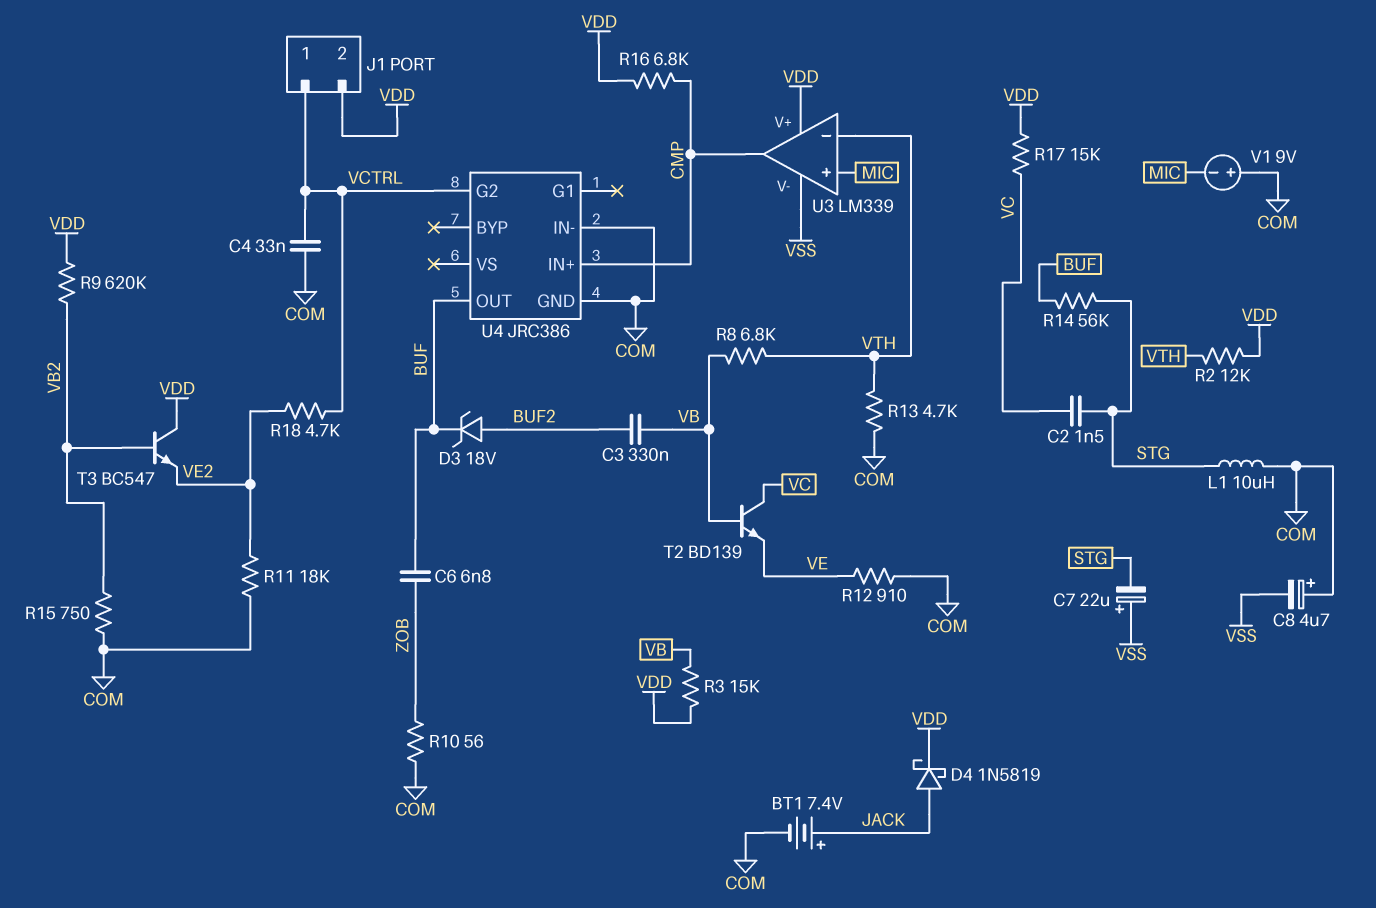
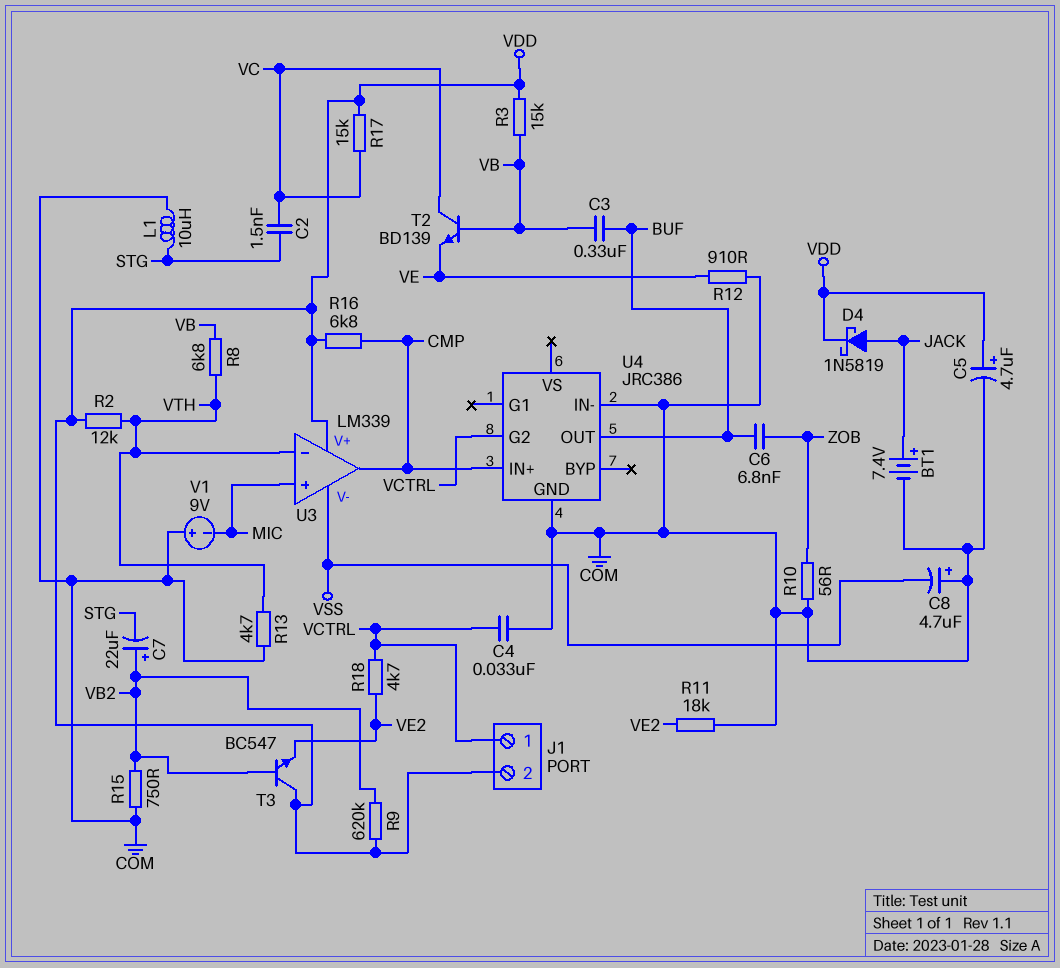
C3: 330nF (BUF2, VB) -> 330nF (BUF, VB)
C5: none -> 4.7uF (plus VDD, minus COM)
C7: 22uF (plus VSS, minus STG) -> 22uF (plus VB2, minus STG)
D3: zener 18V (A BUF2, K BUF) -> none
R14: 56k (BUF, STG) -> none

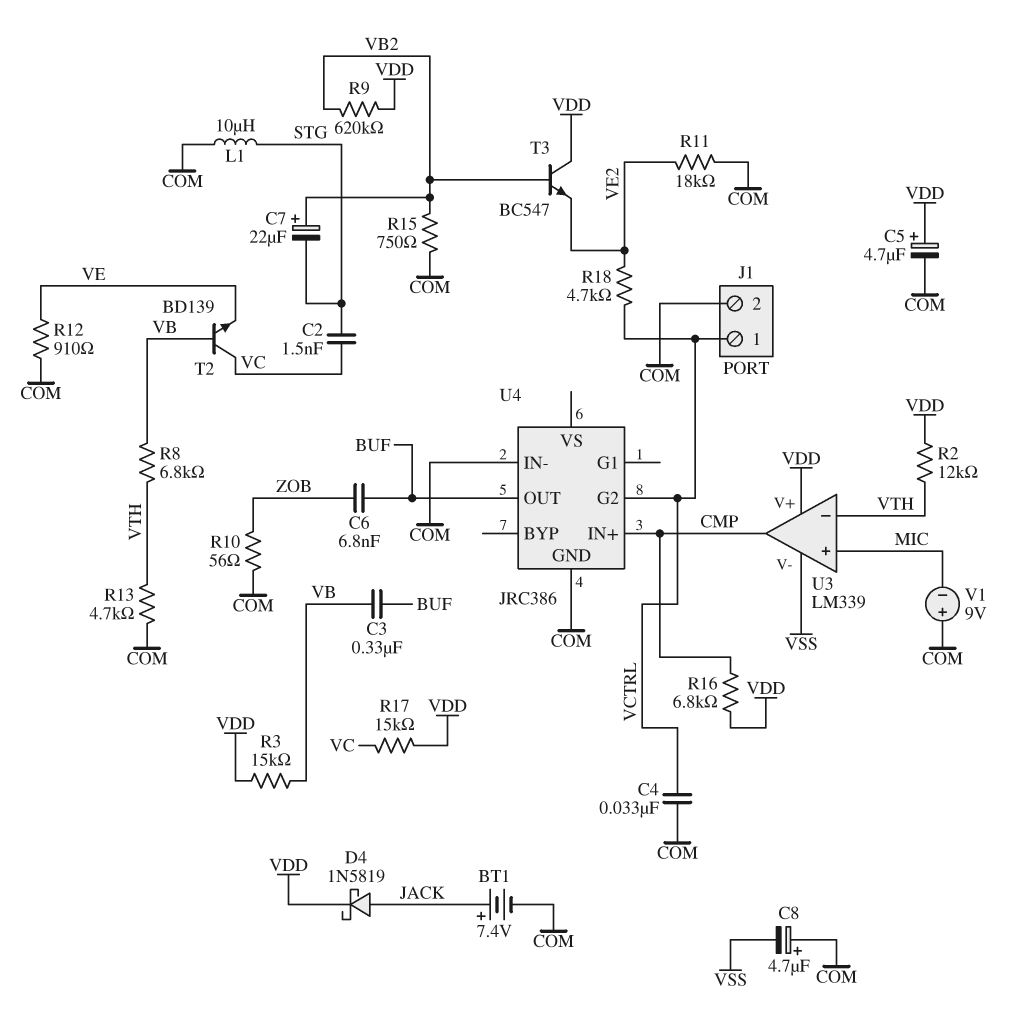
J1 pin 2: VDD -> COM

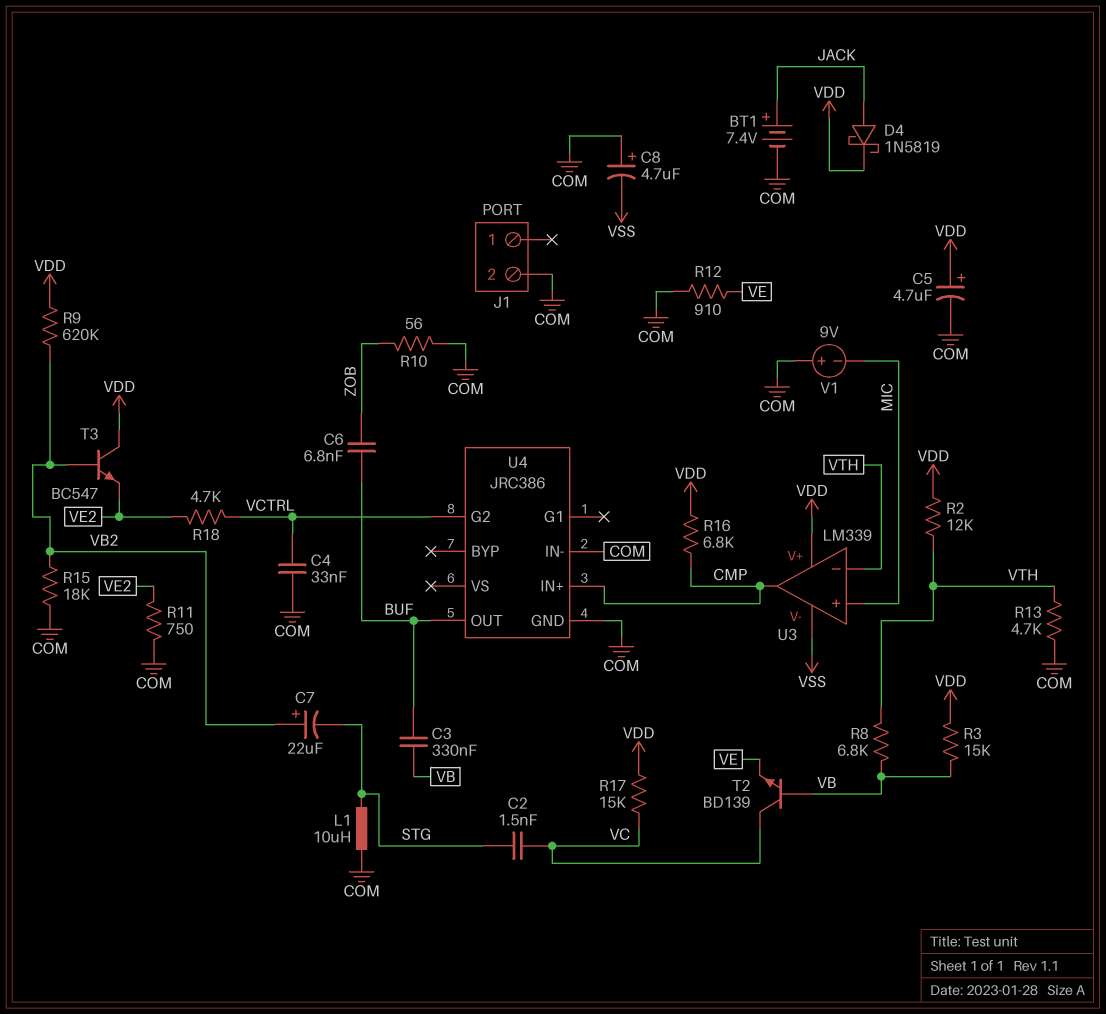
J1 pin 1: VCTRL -> none
R11: 18k (COM, VE2) -> 750 (COM, VE2)
R15: 750 (COM, VB2) -> 18k (COM, VB2)

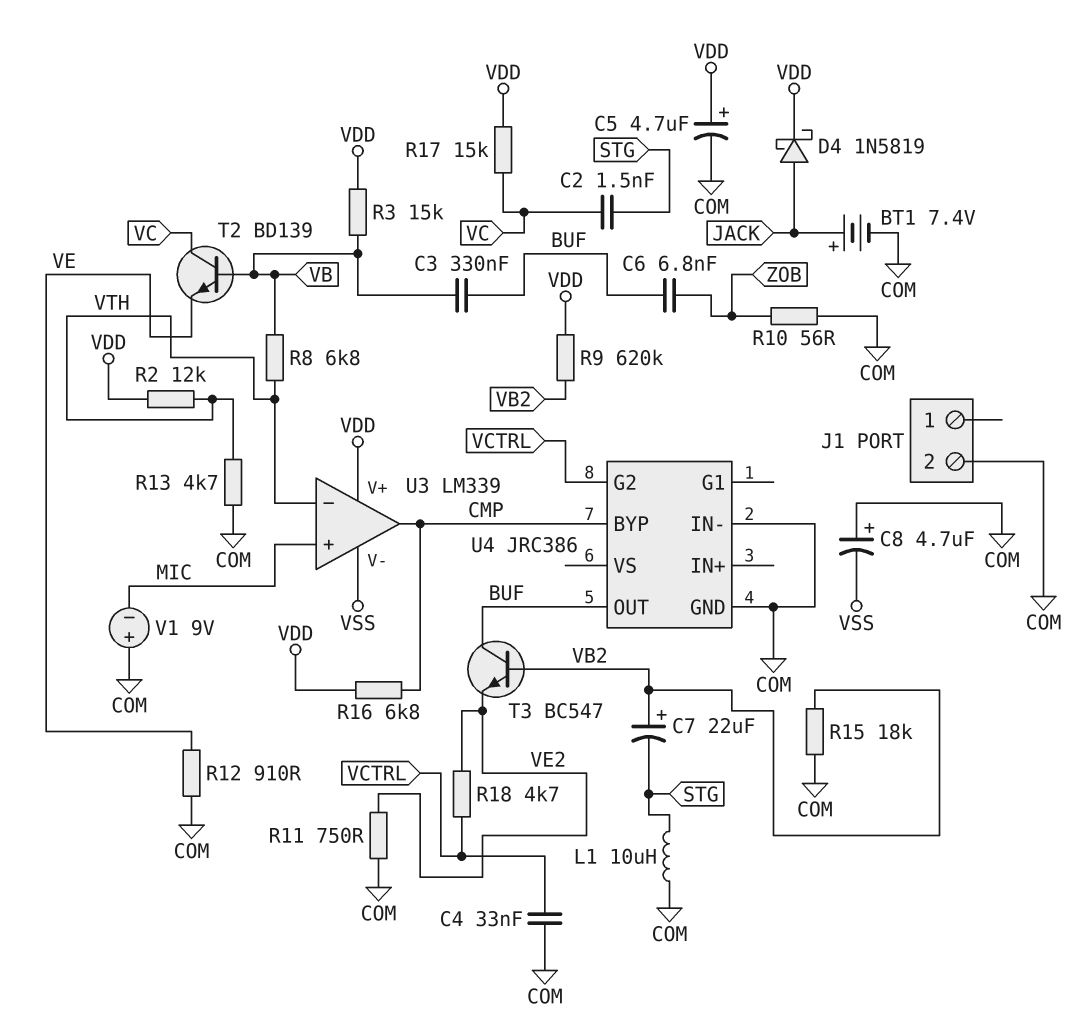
T3: NPN BC547 (B VB2, C VDD, E VE2) -> NPN BC547 (B VB2, C BUF, E VE2)
U4 pin BYP: none -> CMP
U4 pin IN+: CMP -> none

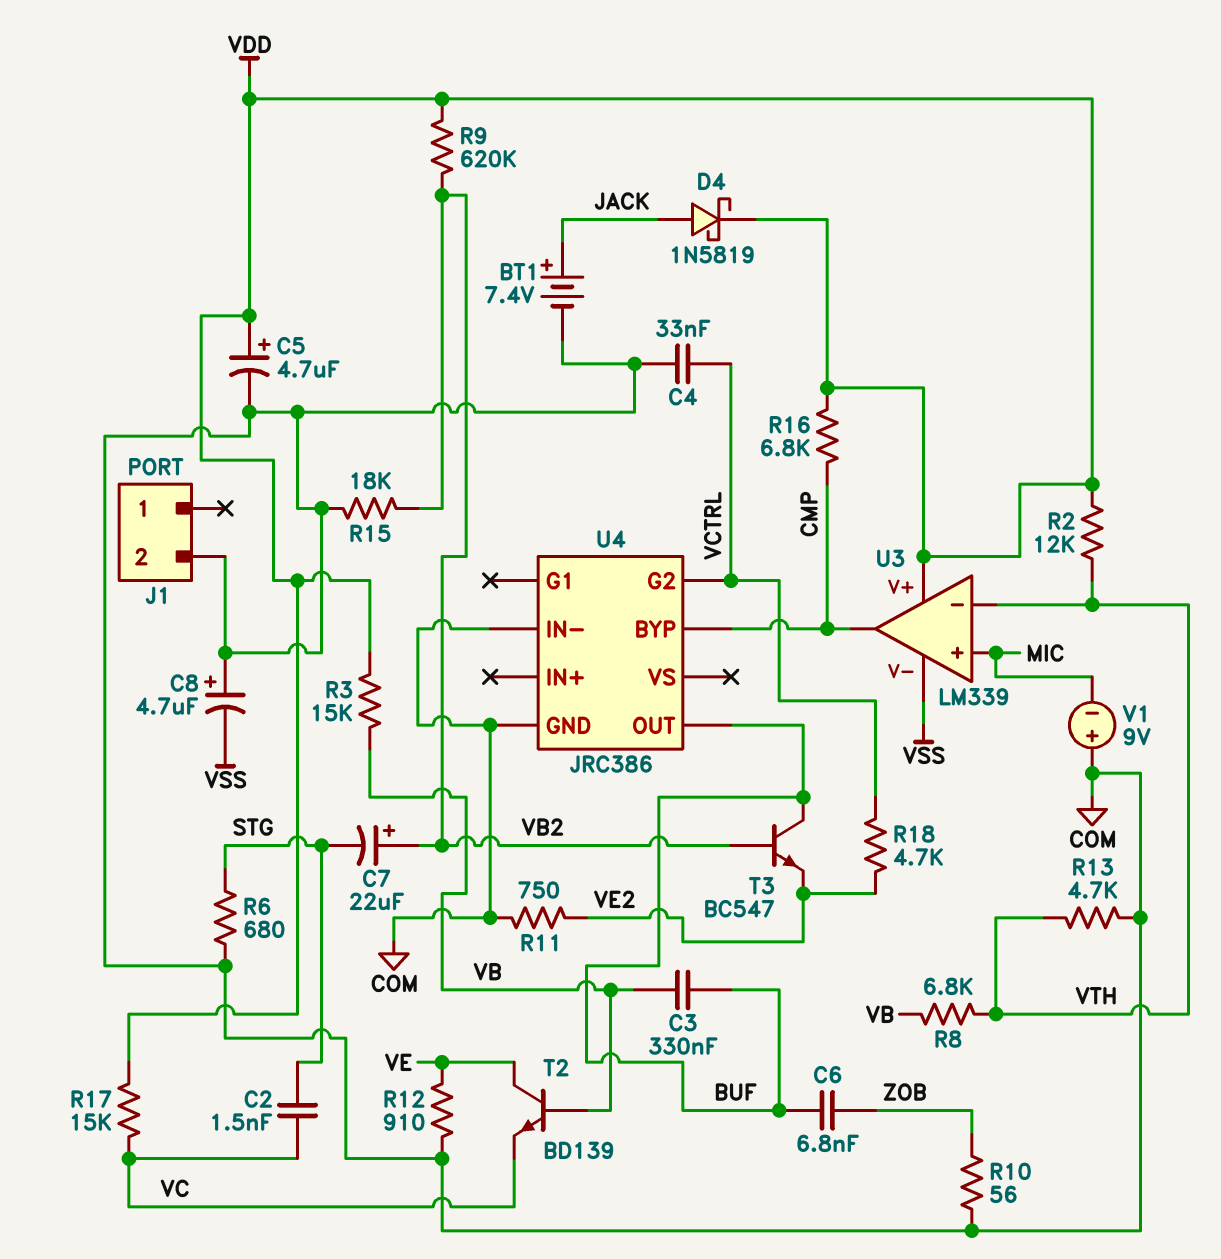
L1: 10uH (COM, STG) -> none
R6: none -> 680 (COM, STG)
T2: NPN BD139 (B VB, C VC, E VE) -> NPN BD139 (B VB, C VE, E VC)

